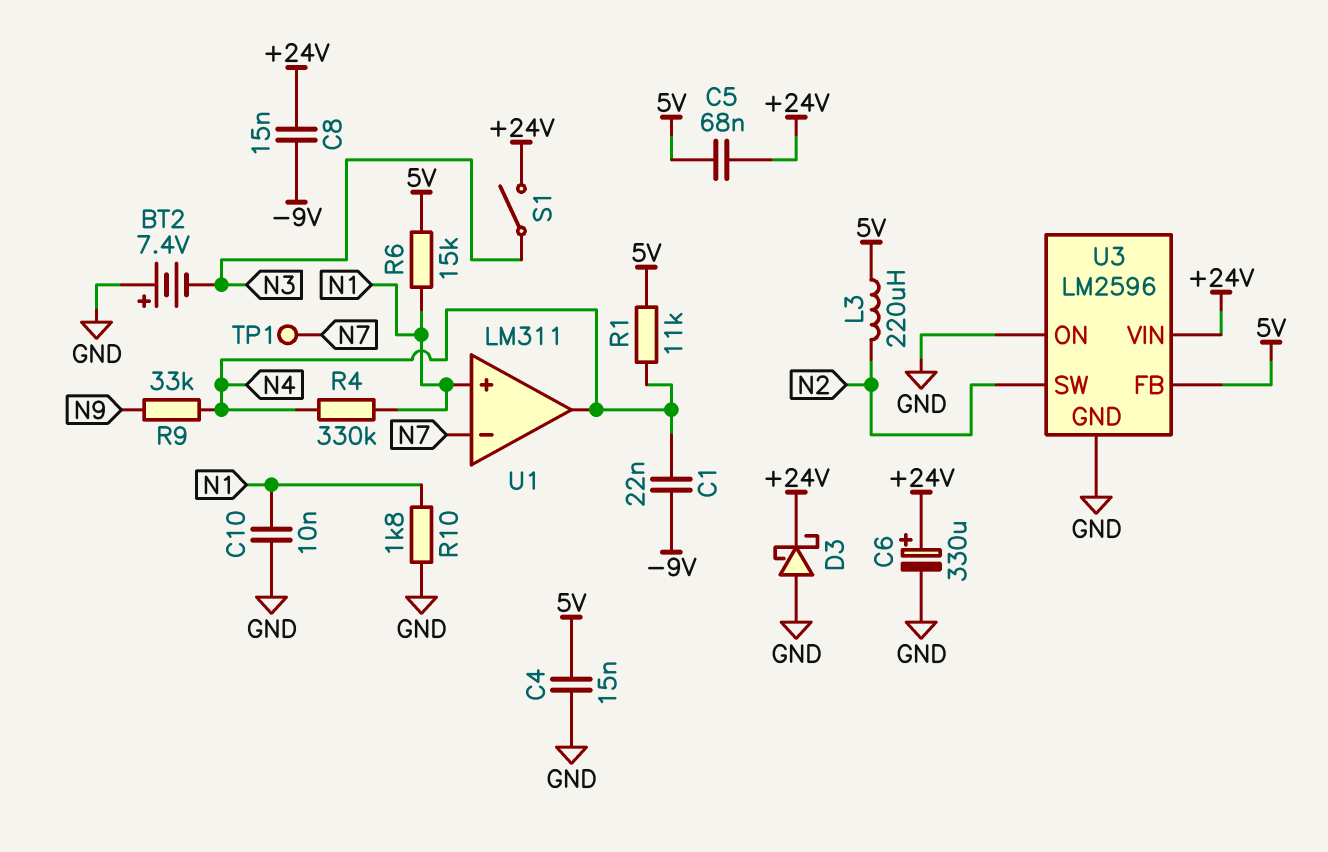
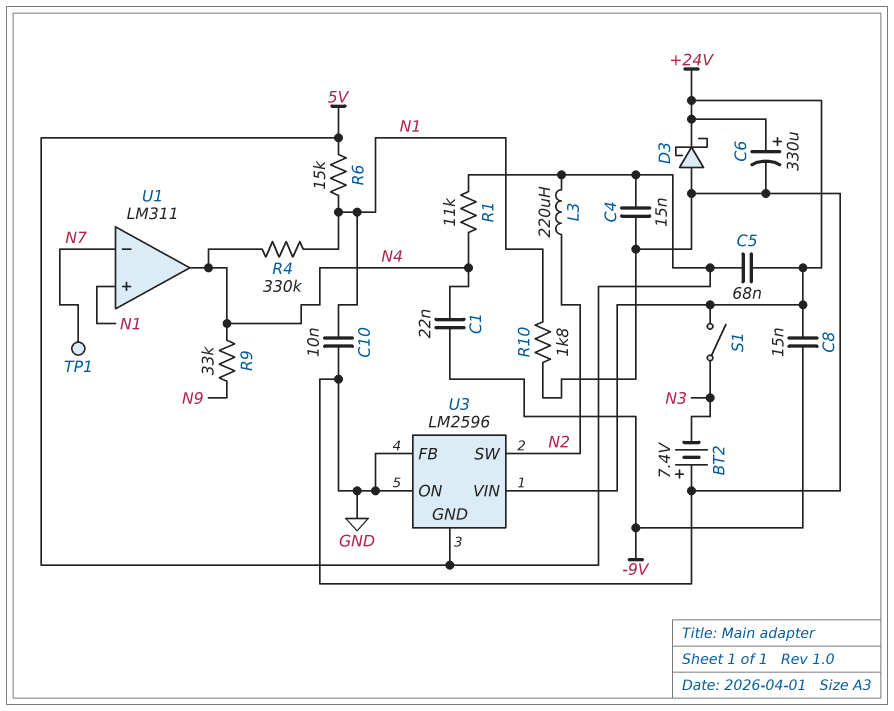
U3 pin FB: 5V -> GND
U3 pin GND: GND -> 5V

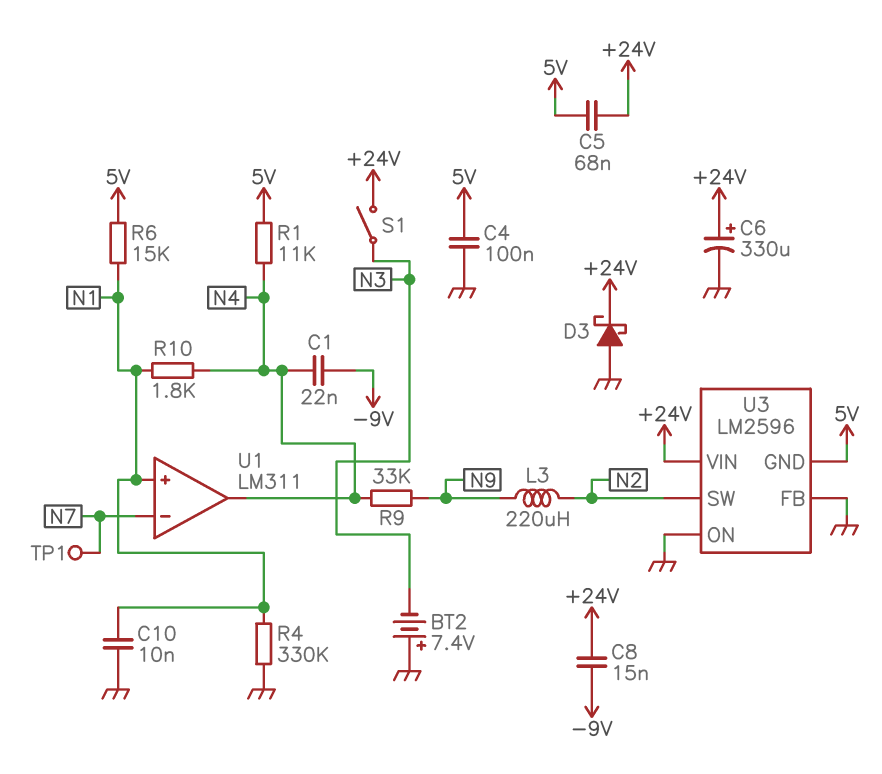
C4: 15nF (5V, GND) -> 100nF (5V, GND)
L3: 220uH (5V, N2) -> 220uH (N2, N9)
R4: 330k (N1, N4) -> 330k (GND, N1)
R10: 1.8k (GND, N1) -> 1.8k (N1, N4)

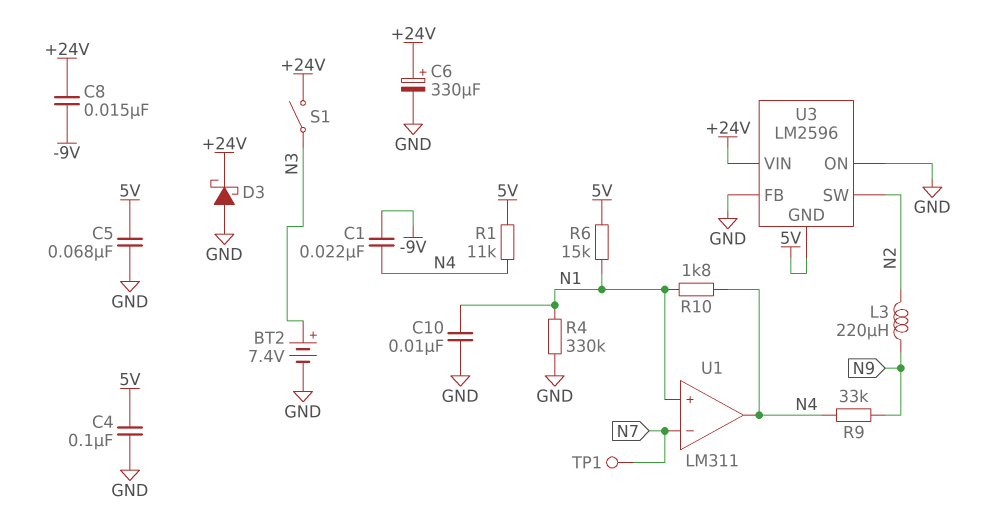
BT2: 7.4V (plus GND, minus N3) -> 7.4V (plus N3, minus GND)
C5: 68nF (+24V, 5V) -> 68nF (5V, GND)

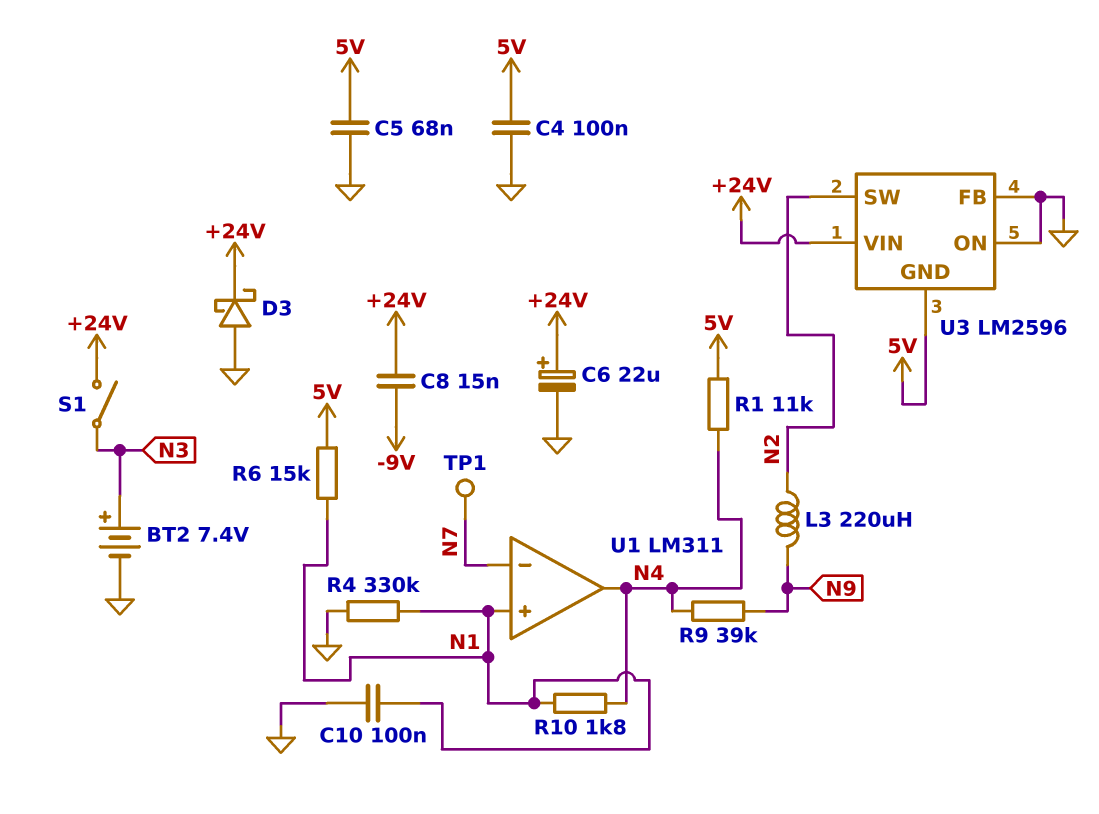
C1: 22nF (-9V, N4) -> none
C6: 330uF (plus +24V, minus GND) -> 22uF (plus +24V, minus GND)
C10: 10nF (GND, N1) -> 100nF (GND, N1)
R9: 33k (N4, N9) -> 39k (N4, N9)

